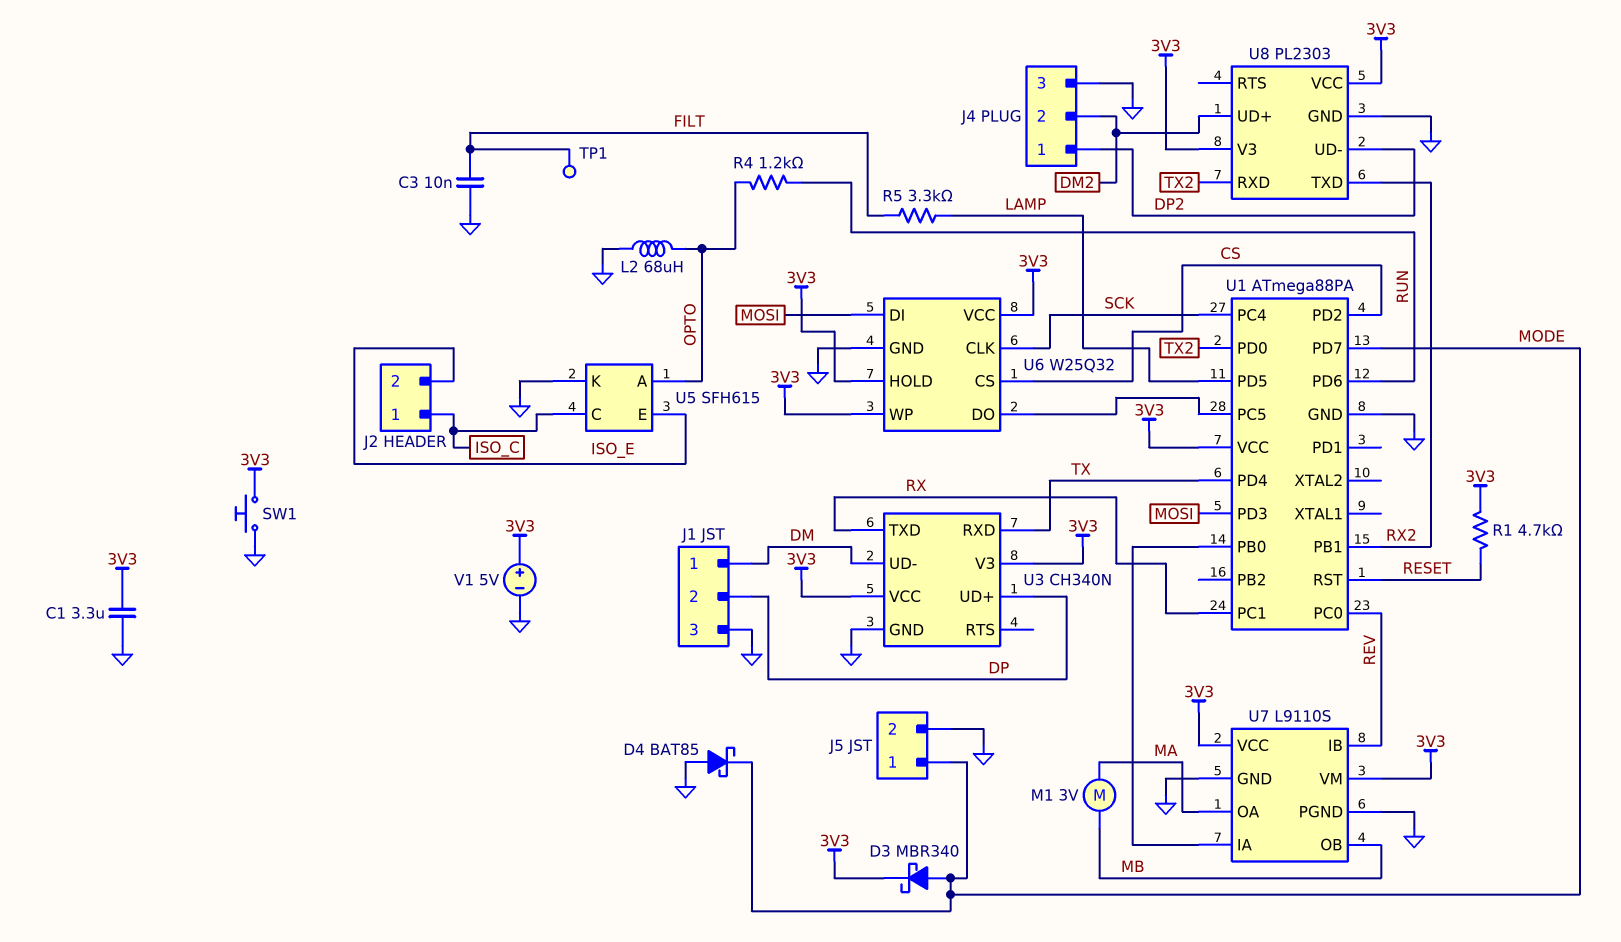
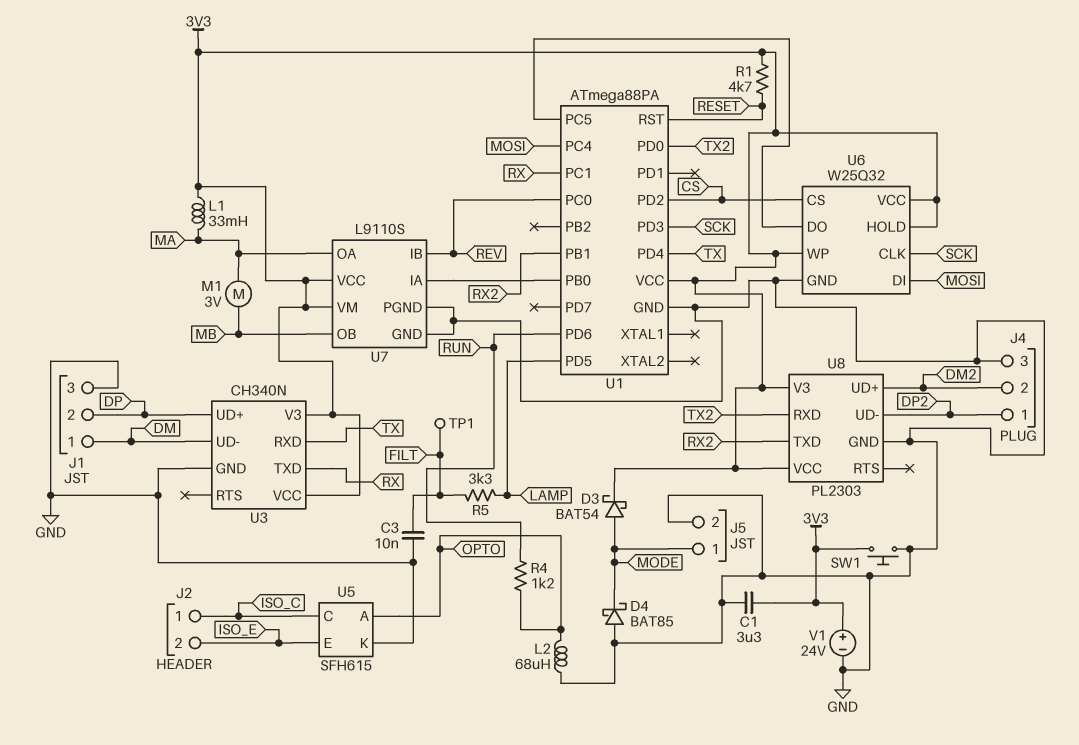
D3: schottky MBR340 (A MODE, K 3V3) -> schottky BAT54 (A MODE, K 3V3)
L1: none -> 33mH (3V3, MA)
U1 pin PC4: SCK -> MOSI
U1 pin PD3: MOSI -> SCK
U1 pin PD7: MODE -> none
V1: 5V (plus 3V3, minus GND) -> 24V (plus 3V3, minus GND)

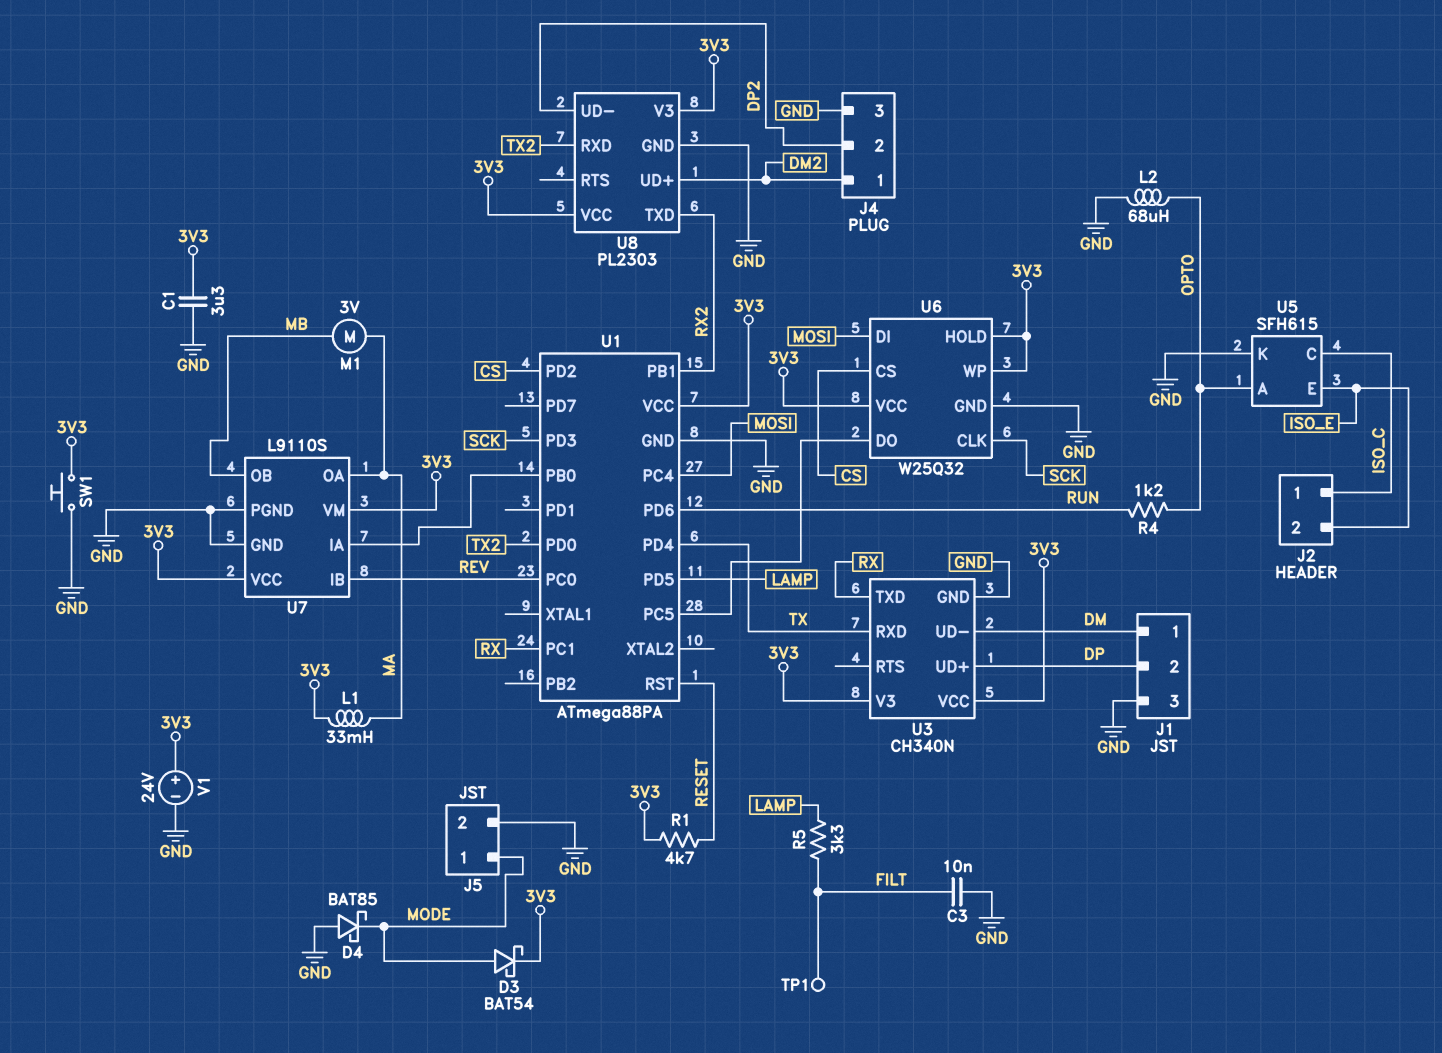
J4 pin 1: DP2 -> DM2
J4 pin 2: DM2 -> DP2

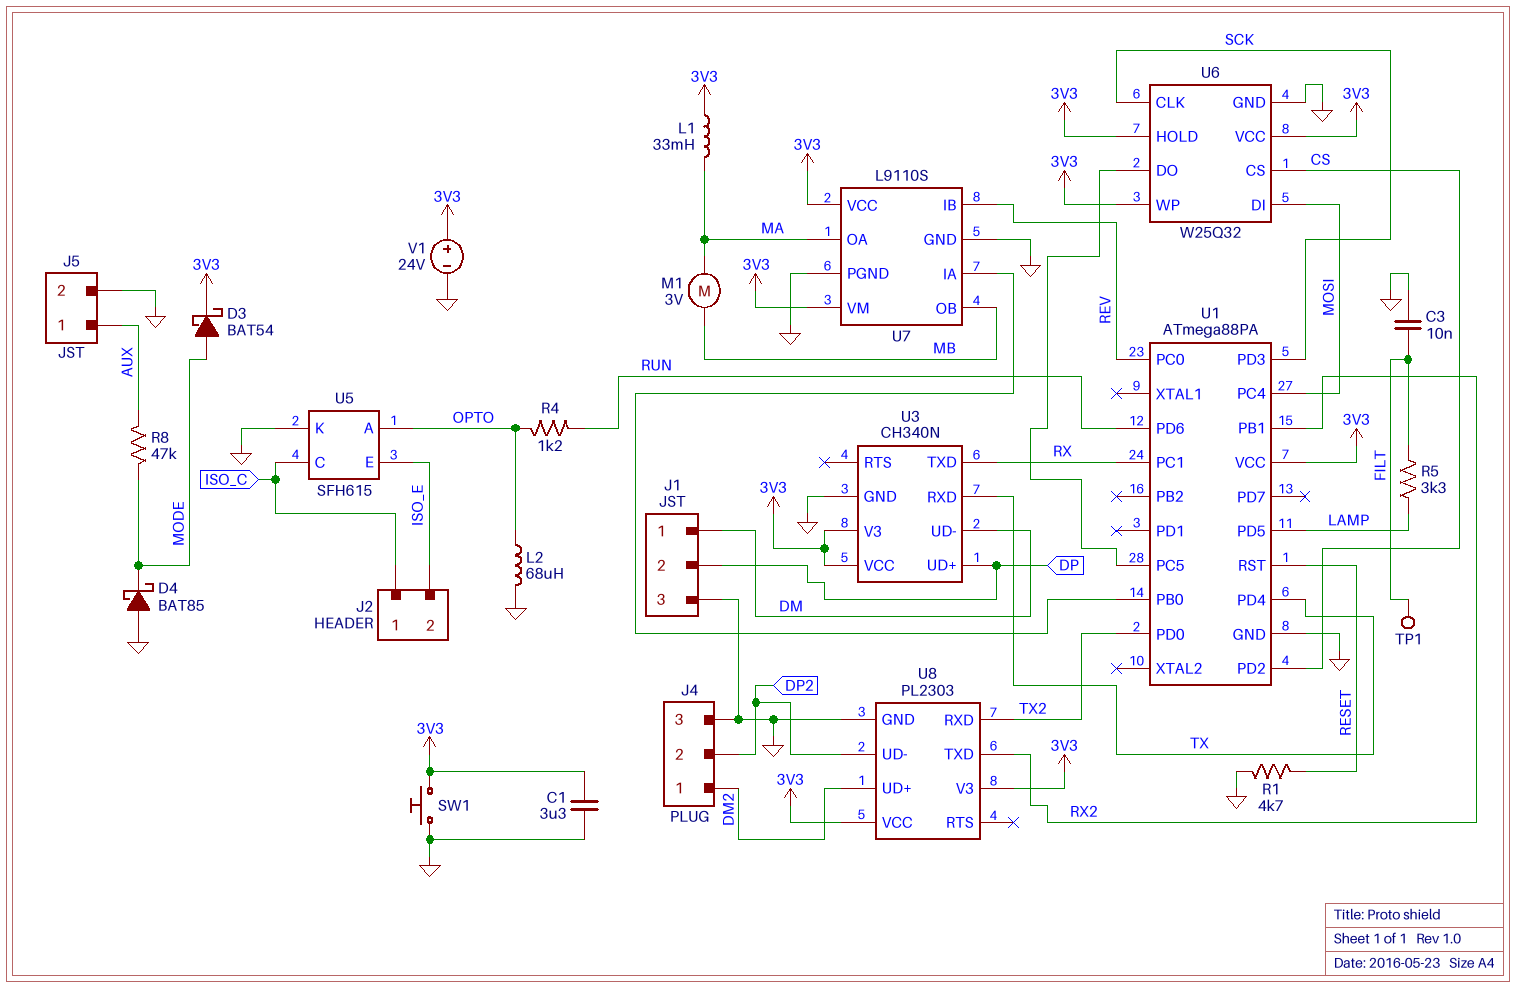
J5 pin 1: MODE -> AUX
R1: 4.7k (3V3, RESET) -> 4.7k (GND, RESET)
R8: none -> 47k (AUX, MODE)

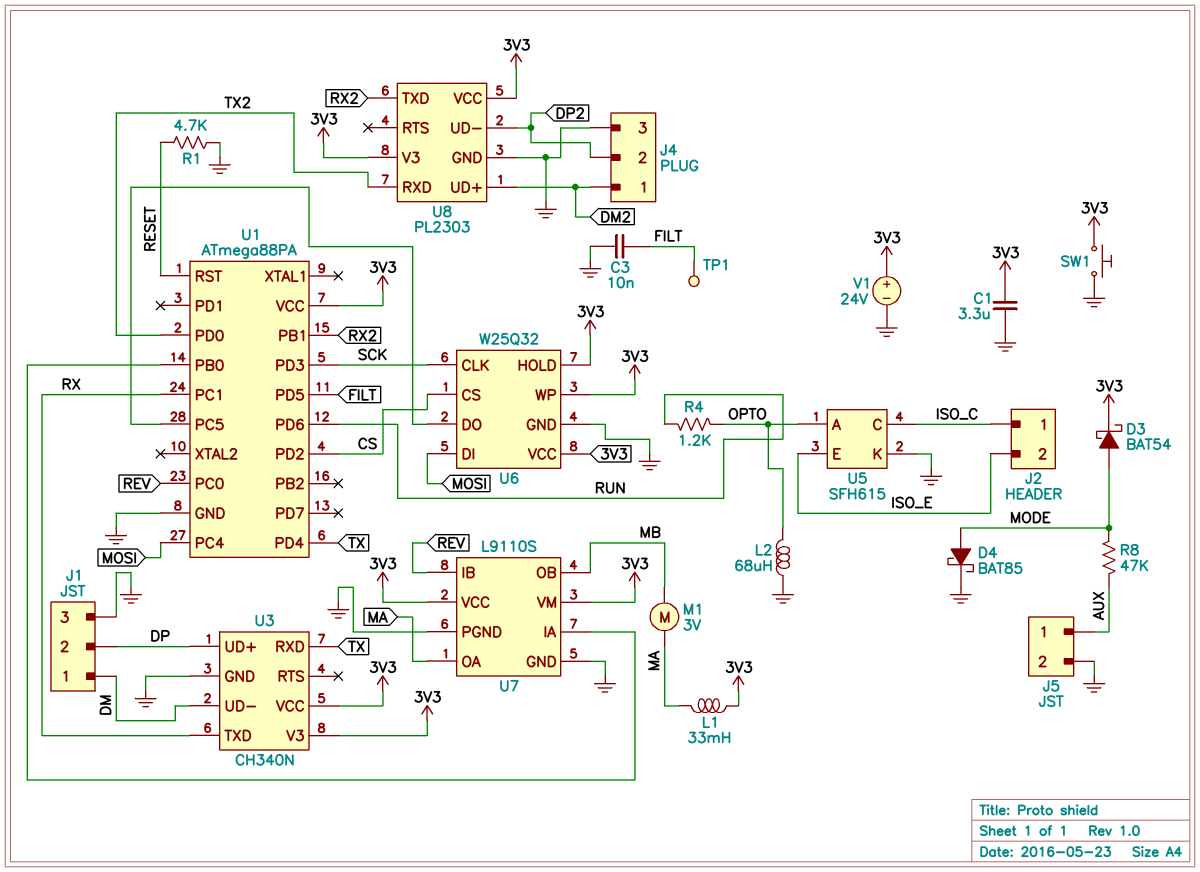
D4: schottky BAT85 (A GND, K MODE) -> schottky BAT85 (A MODE, K GND)
R5: 3.3k (FILT, LAMP) -> none
U1 pin PD5: LAMP -> FILT

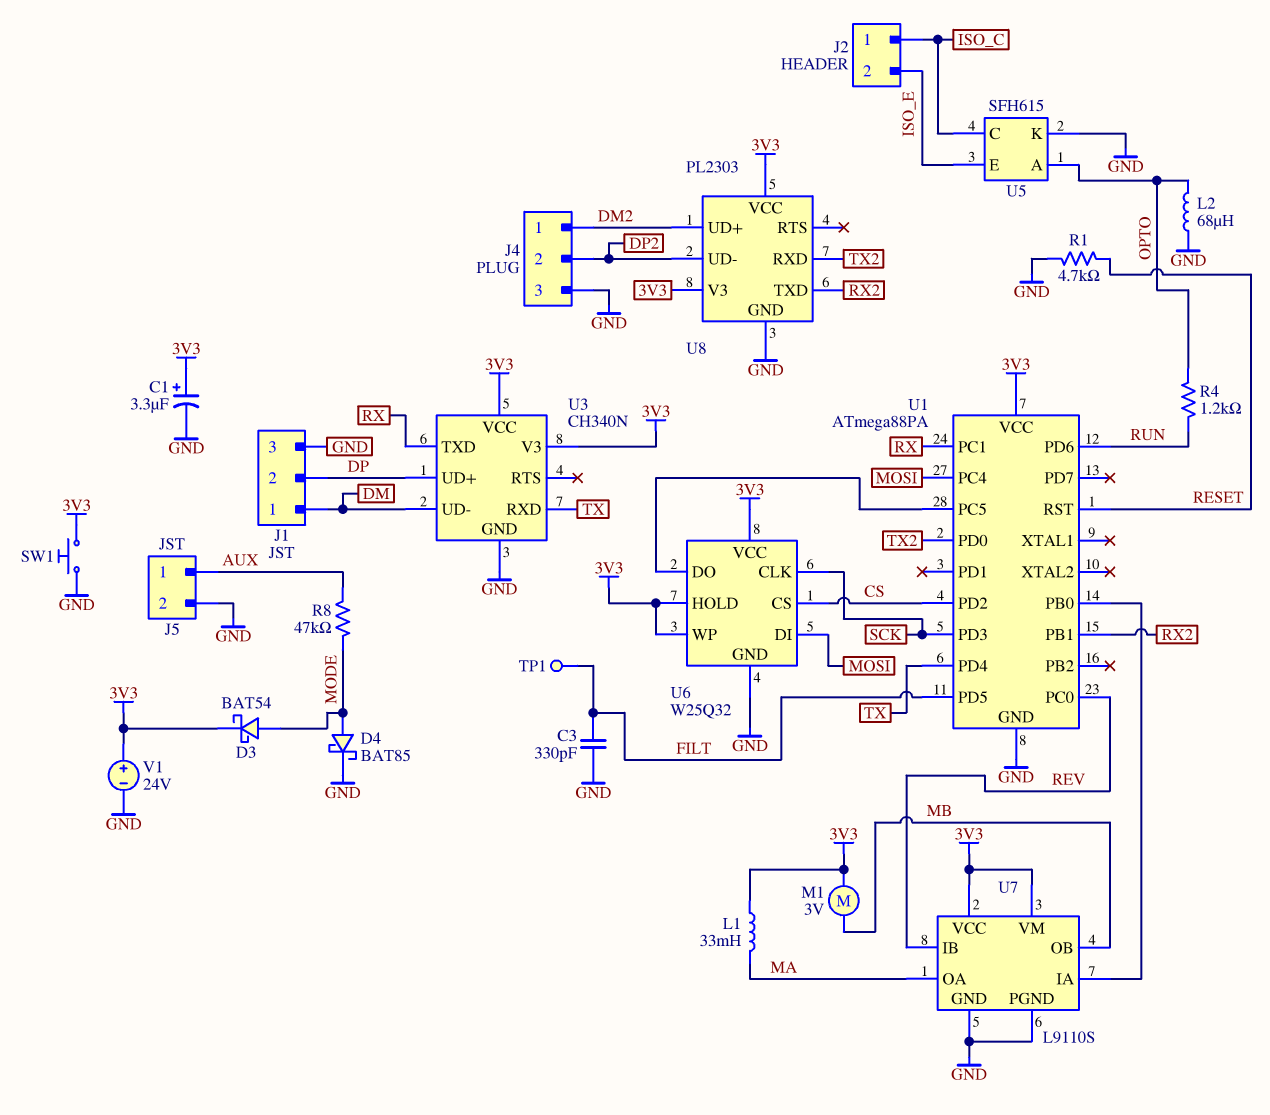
C1: 3.3uF (3V3, GND) -> 3.3uF (plus 3V3, minus GND)
C3: 10nF (FILT, GND) -> 330pF (FILT, GND)
M1: motor 3V (MA, MB) -> motor 3V (3V3, MB)

